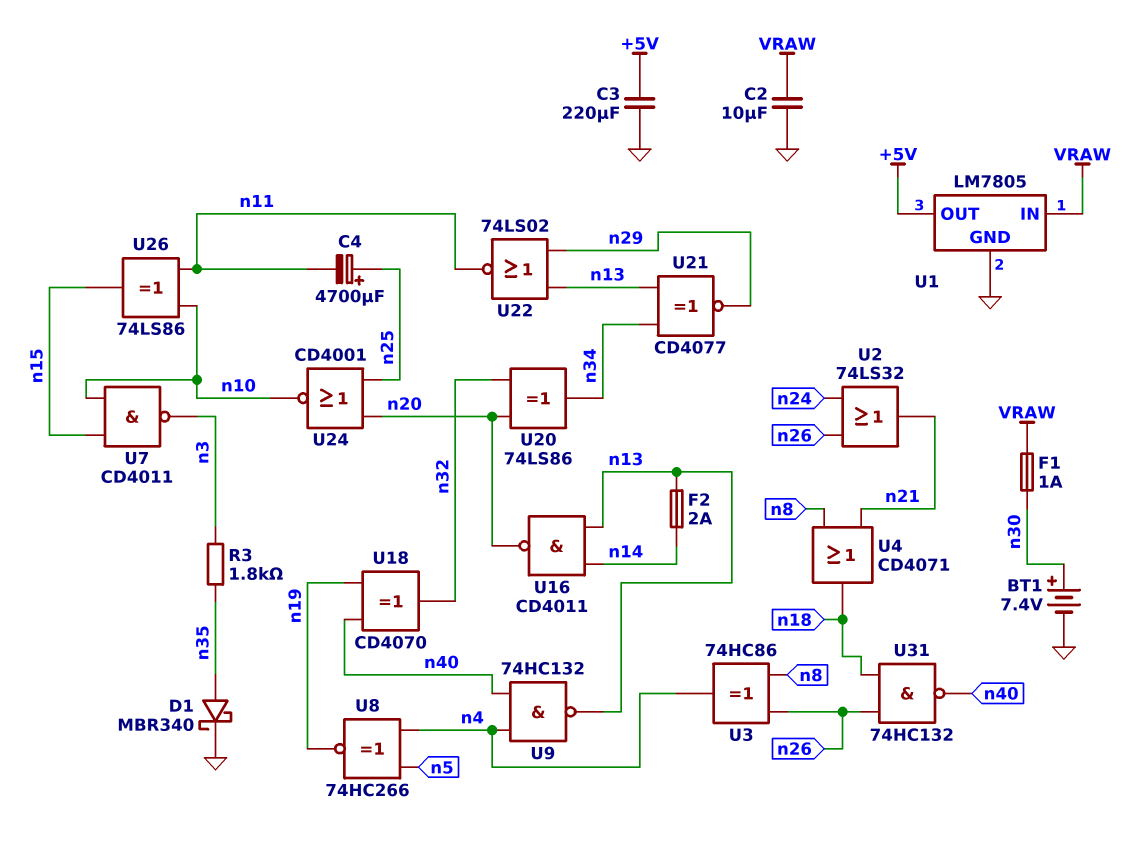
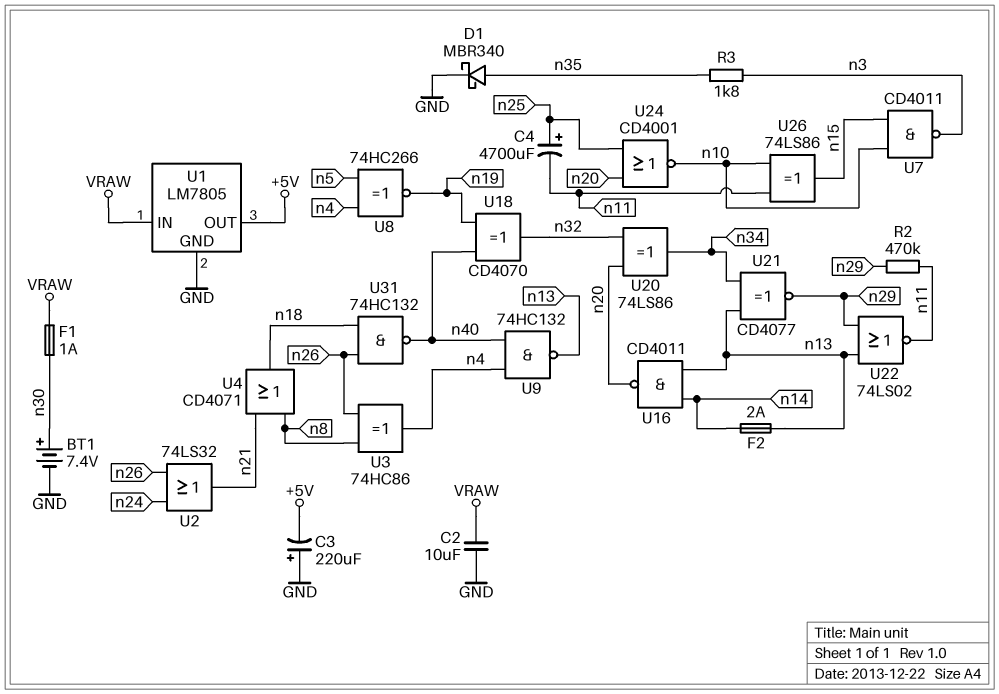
C3: 220uF (+5V, GND) -> 220uF (plus GND, minus +5V)
R2: none -> 470k (n11, n29)

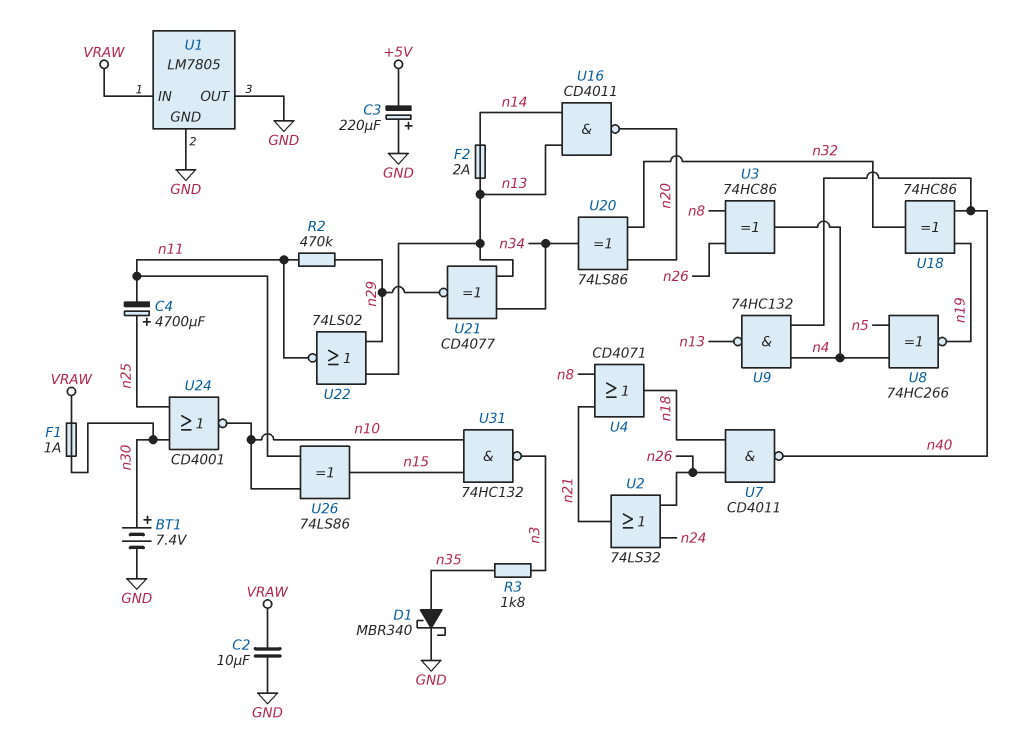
U1 pin OUT: +5V -> GND
U7: NAND CD4011 (in n10, in n15, out n3) -> NAND CD4011 (in n18, in n26, out n40)
U18: XOR CD4070 (in n19, in n40, out n32) -> XOR 74HC86 (in n19, in n40, out n32)
U24: NOR CD4001 (in n20, in n25, out n10) -> NOR CD4001 (in n25, in n30, out n10)
U31: NAND 74HC132 (in n18, in n26, out n40) -> NAND 74HC132 (in n10, in n15, out n3)

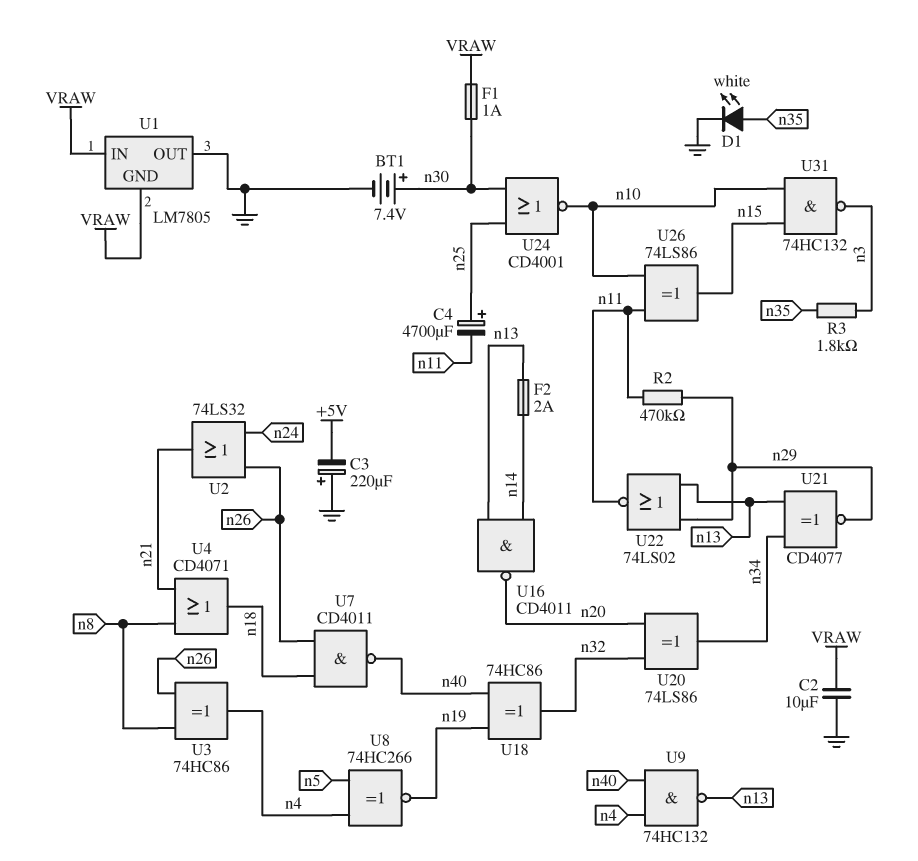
D1: schottky MBR340 (A n35, K GND) -> LED white (A n35, K GND)
U1 pin GND: GND -> VRAW

